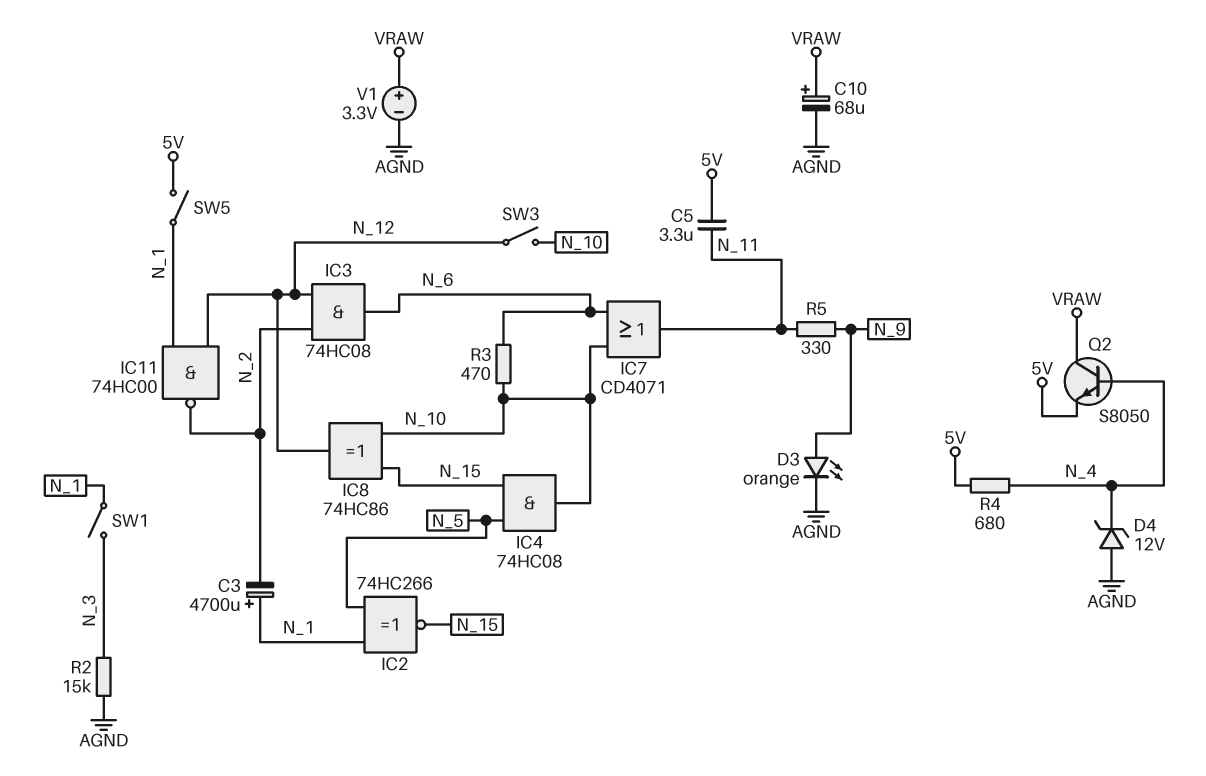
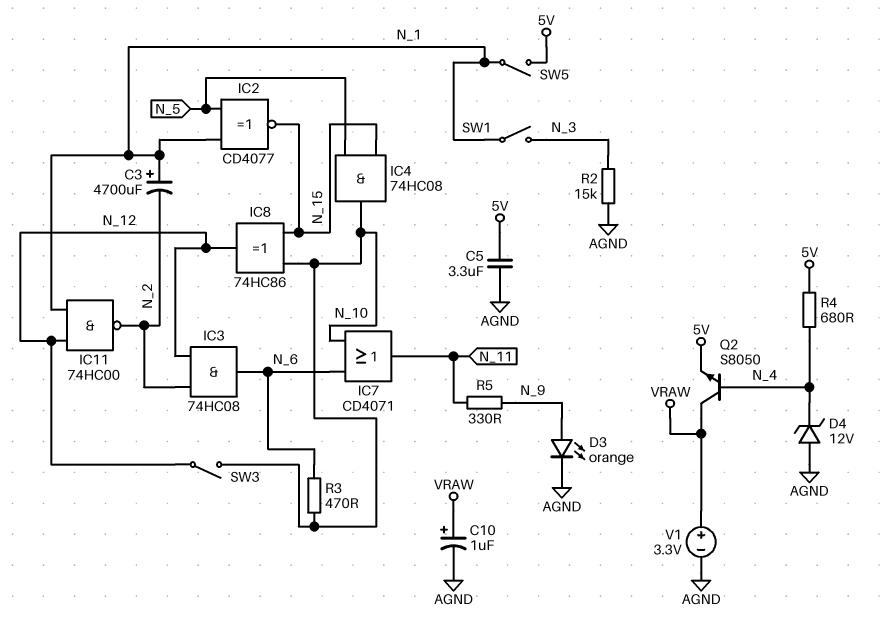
C5: 3.3uF (5V, N_11) -> 3.3uF (5V, AGND)
C10: 68uF (plus VRAW, minus AGND) -> 1uF (plus VRAW, minus AGND)
IC2: XNOR 74HC266 (in N_1, in N_5, out N_15) -> XNOR CD4077 (in N_1, in N_5, out N_15)

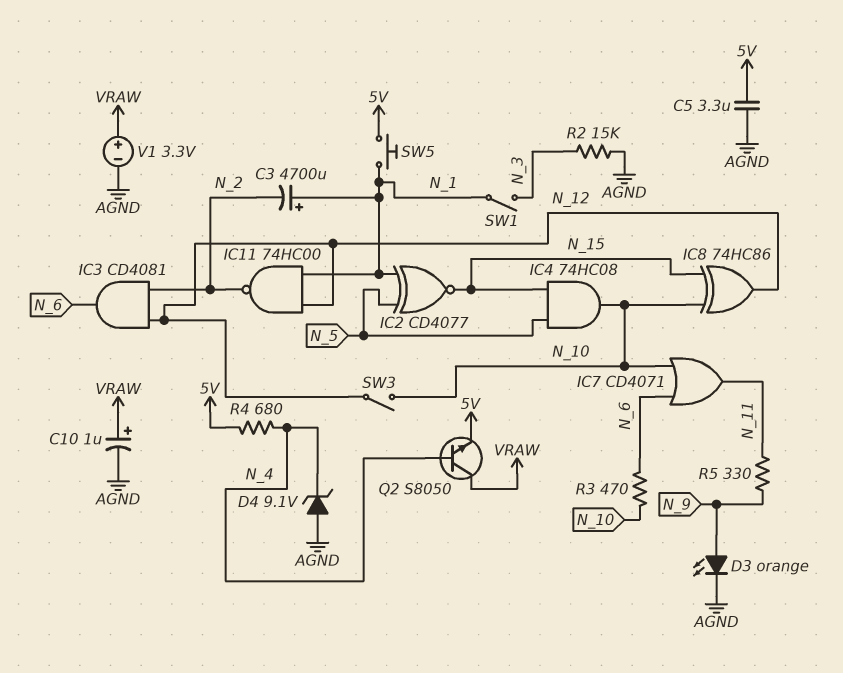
D4: zener 12V (A AGND, K N_4) -> zener 9.1V (A AGND, K N_4)
IC3: AND 74HC08 (in N_2, in N_12, out N_6) -> AND CD4081 (in N_2, in N_12, out N_6)
SW5: switch (5V, N_1) -> button (5V, N_1)

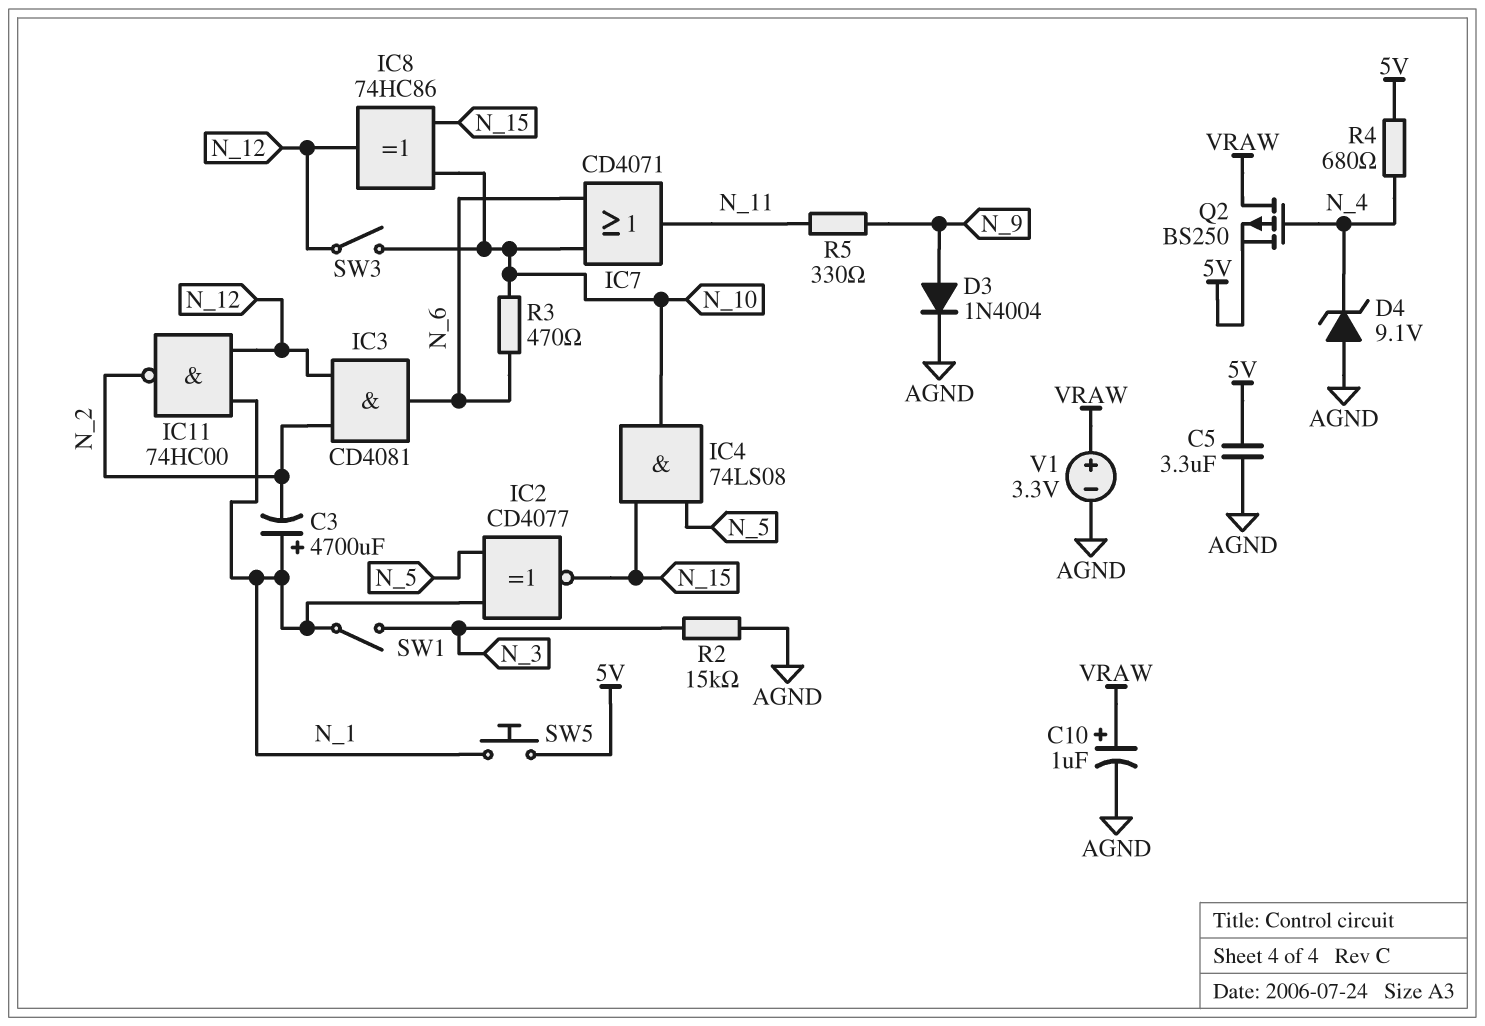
D3: LED orange (A N_9, K AGND) -> diode 1N4004 (A N_9, K AGND)
IC4: AND 74HC08 (in N_5, in N_15, out N_10) -> AND 74LS08 (in N_5, in N_15, out N_10)
Q2: NPN S8050 (B N_4, C VRAW, E 5V) -> PMOS BS250 (G N_4, D VRAW, S 5V)

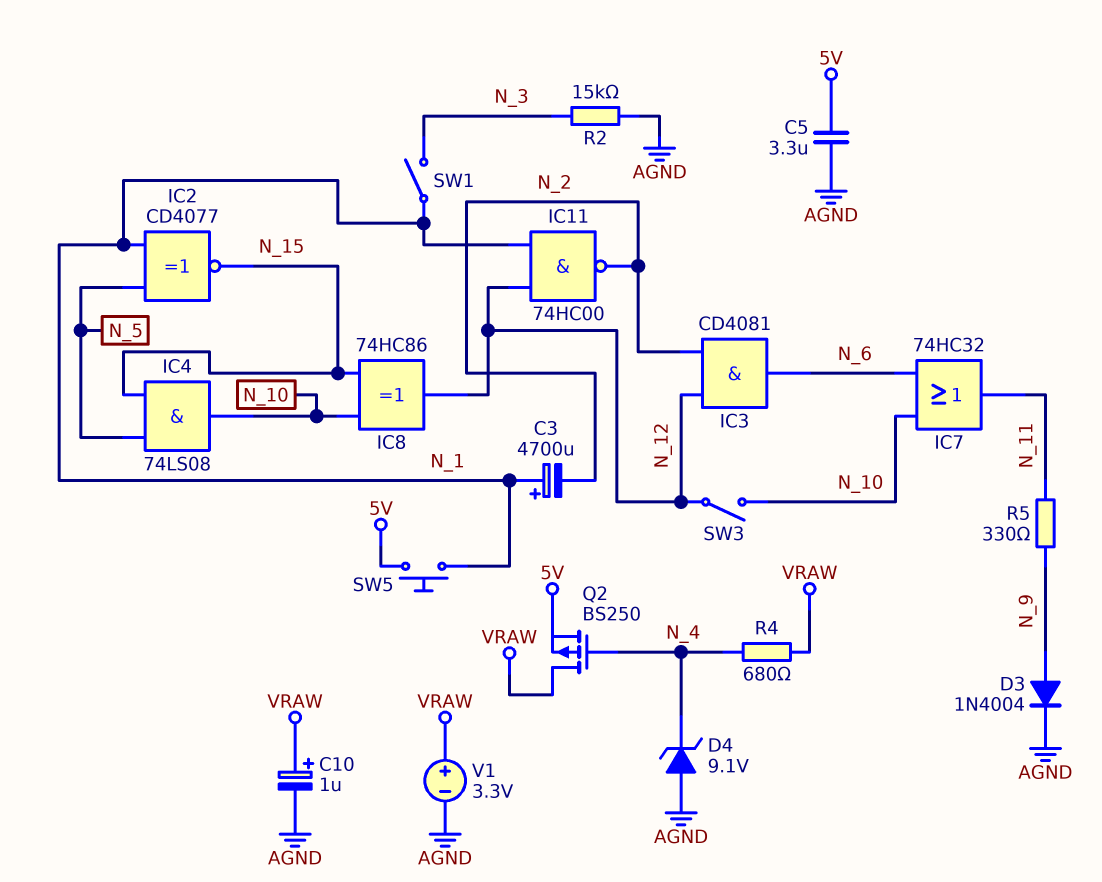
IC7: OR CD4071 (in N_6, in N_10, out N_11) -> OR 74HC32 (in N_6, in N_10, out N_11)
R3: 470 (N_6, N_10) -> none
R4: 680 (5V, N_4) -> 680 (N_4, VRAW)

